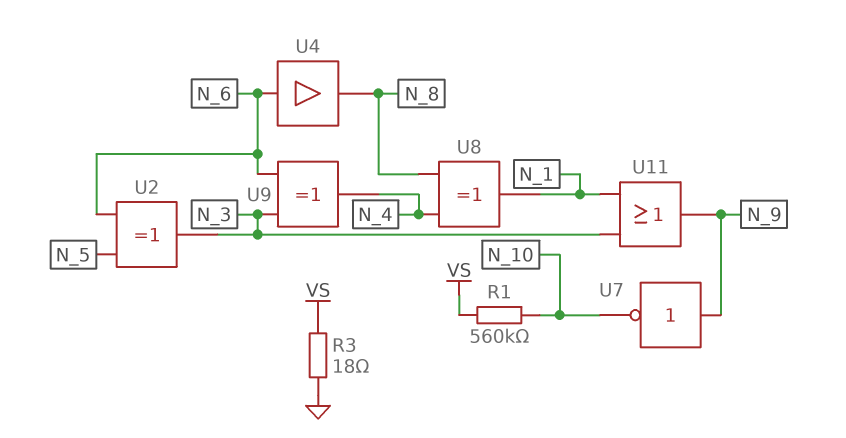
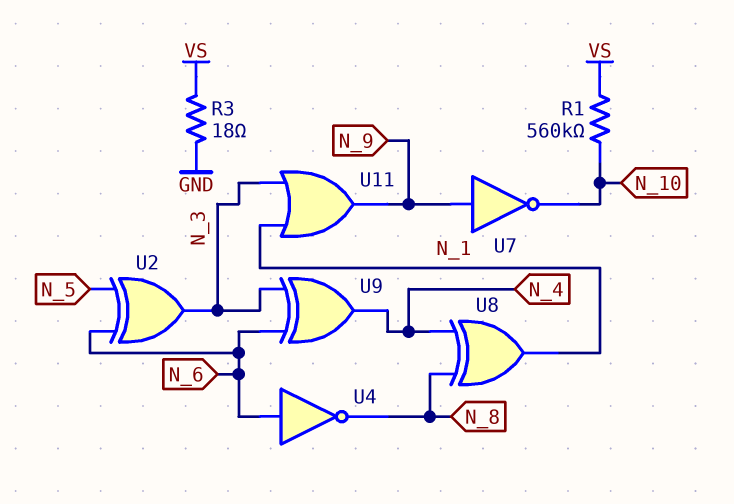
U4: buffer (in N_6, out N_8) -> NOT (in N_6, out N_8)

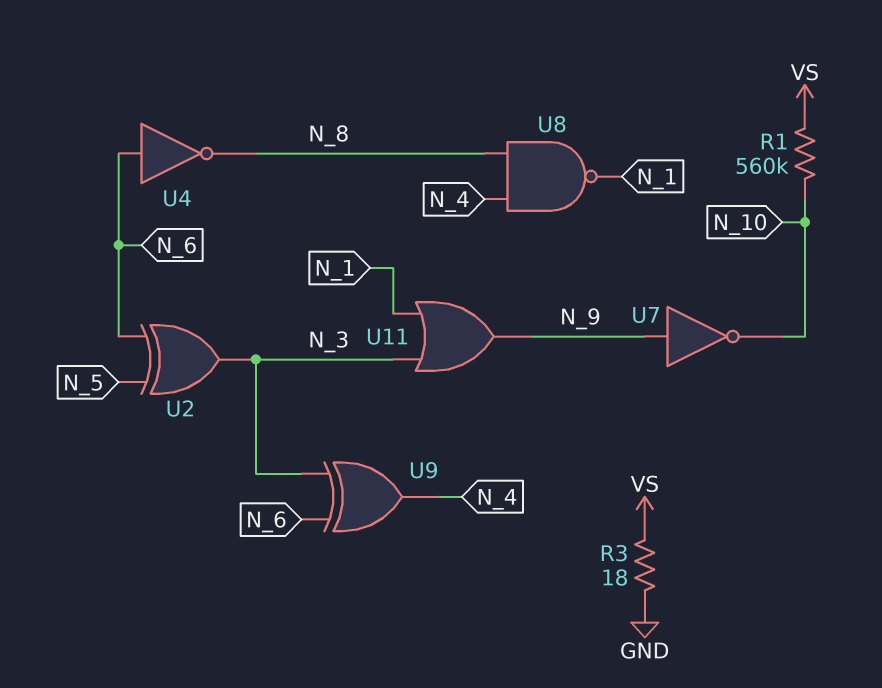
U8: XOR (in N_4, in N_8, out N_1) -> NAND (in N_4, in N_8, out N_1)

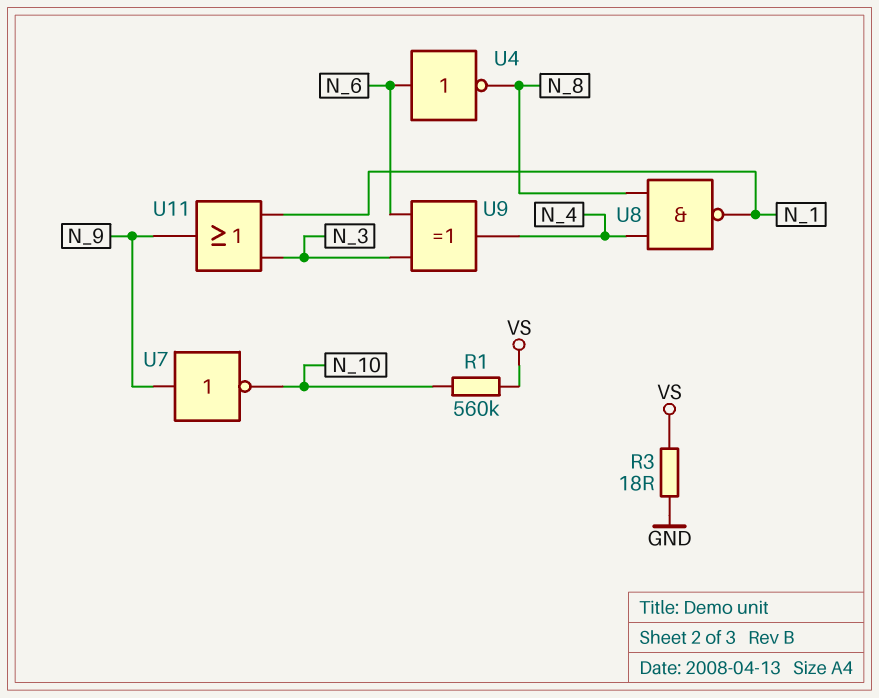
U2: XOR (in N_5, in N_6, out N_3) -> none

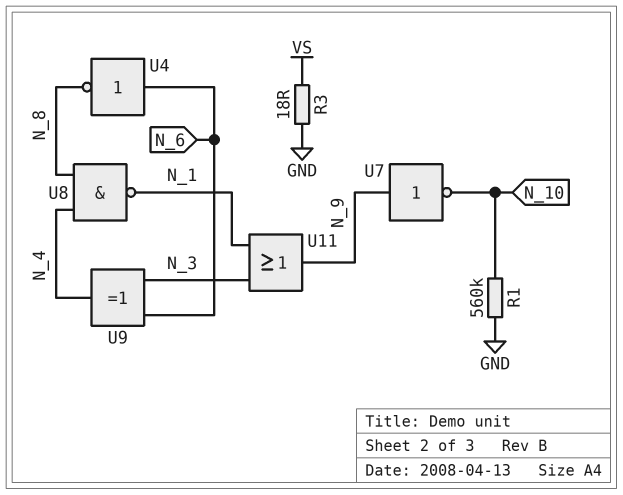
R1: 560k (N_10, VS) -> 560k (GND, N_10)

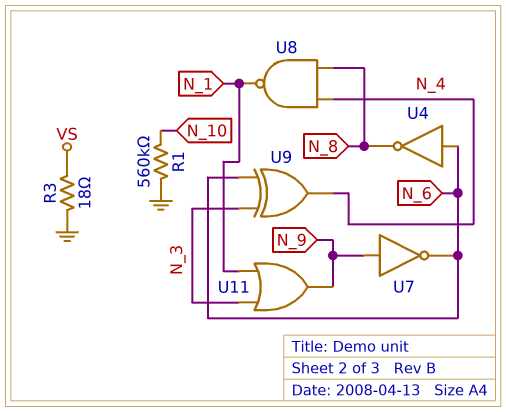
U7: NOT (in N_9, out N_10) -> NOT (in N_9, out N_6)

